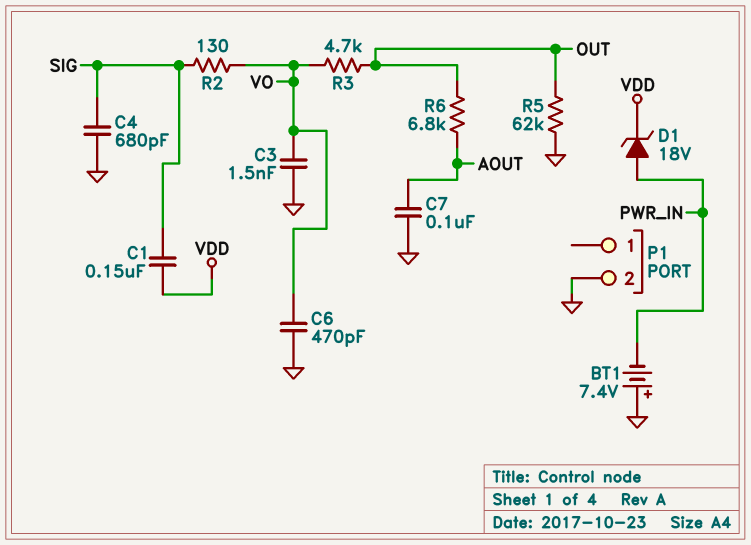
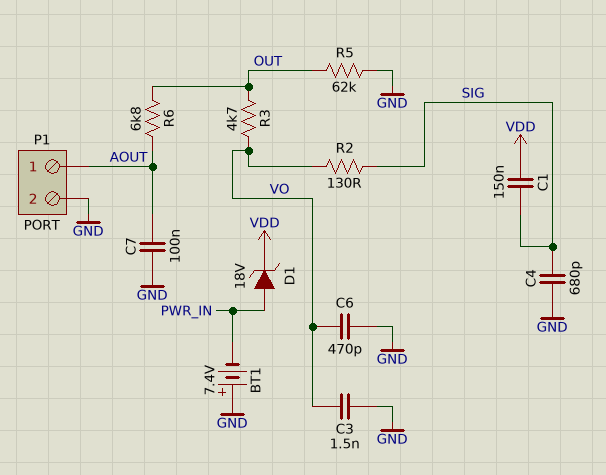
P1 pin 1: none -> AOUT

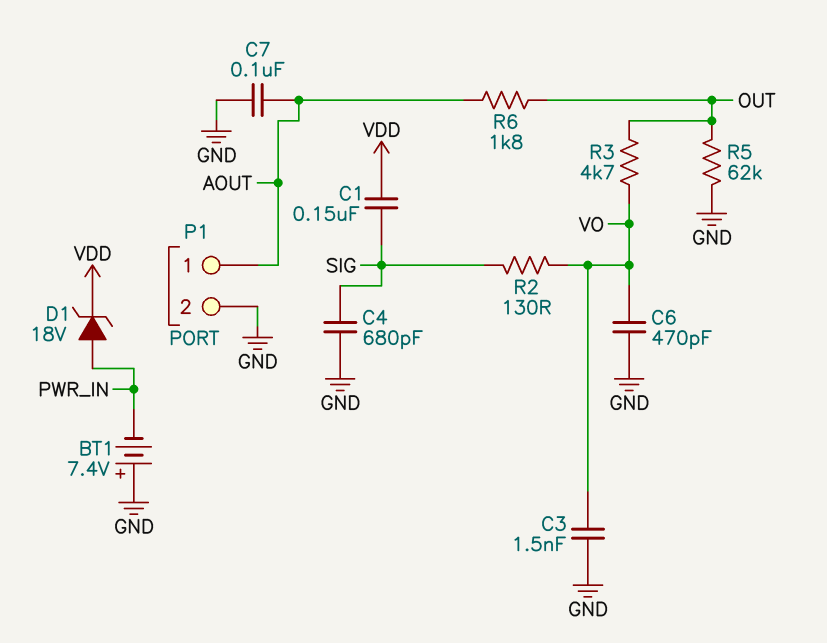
R6: 6.8k (AOUT, OUT) -> 1.8k (AOUT, OUT)

